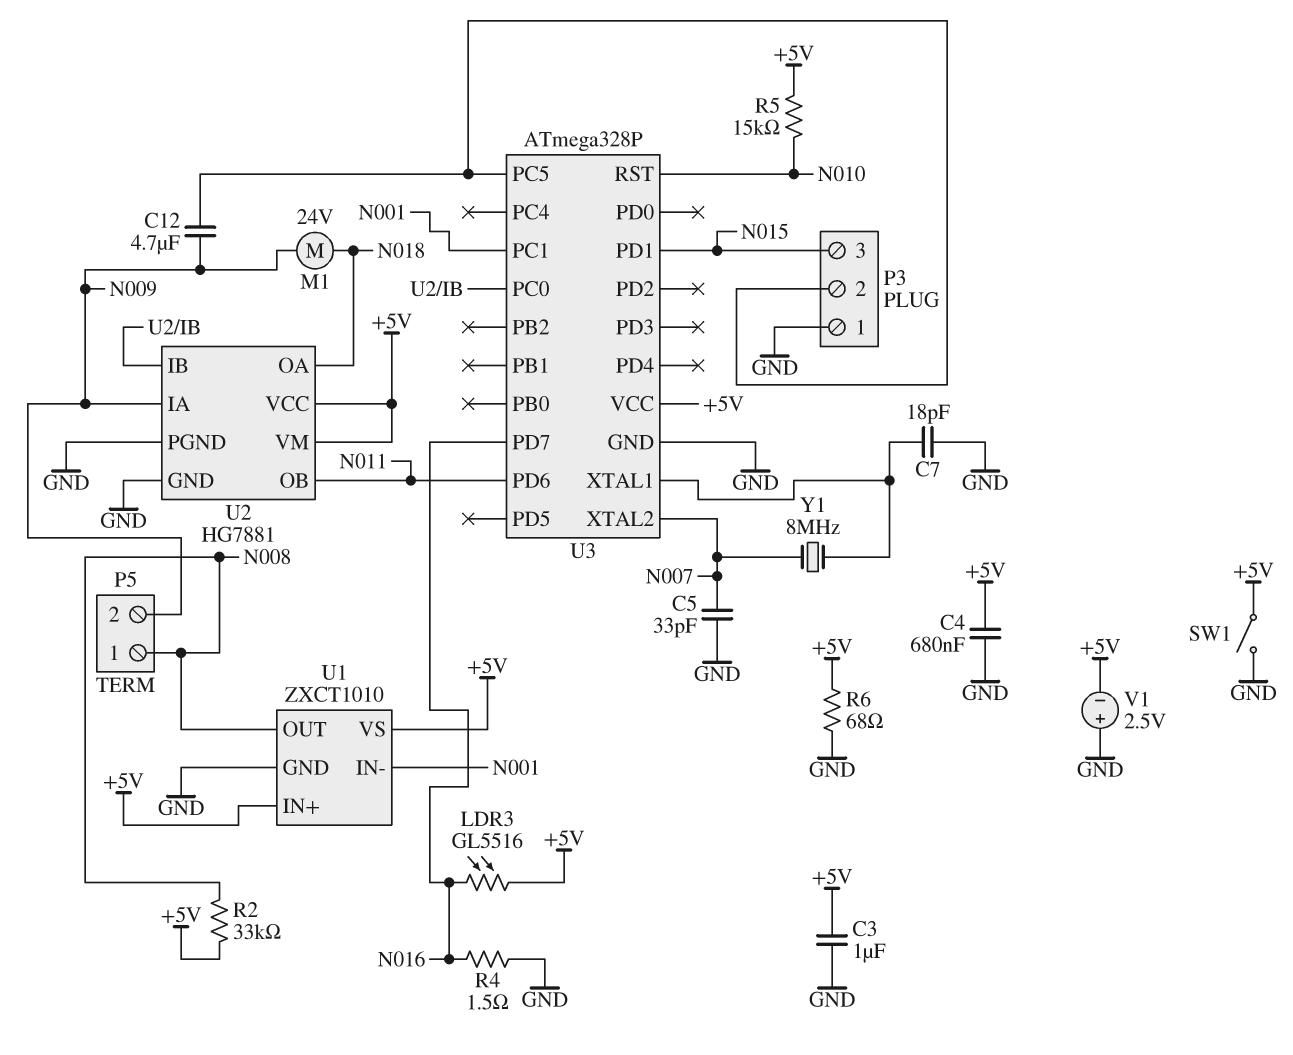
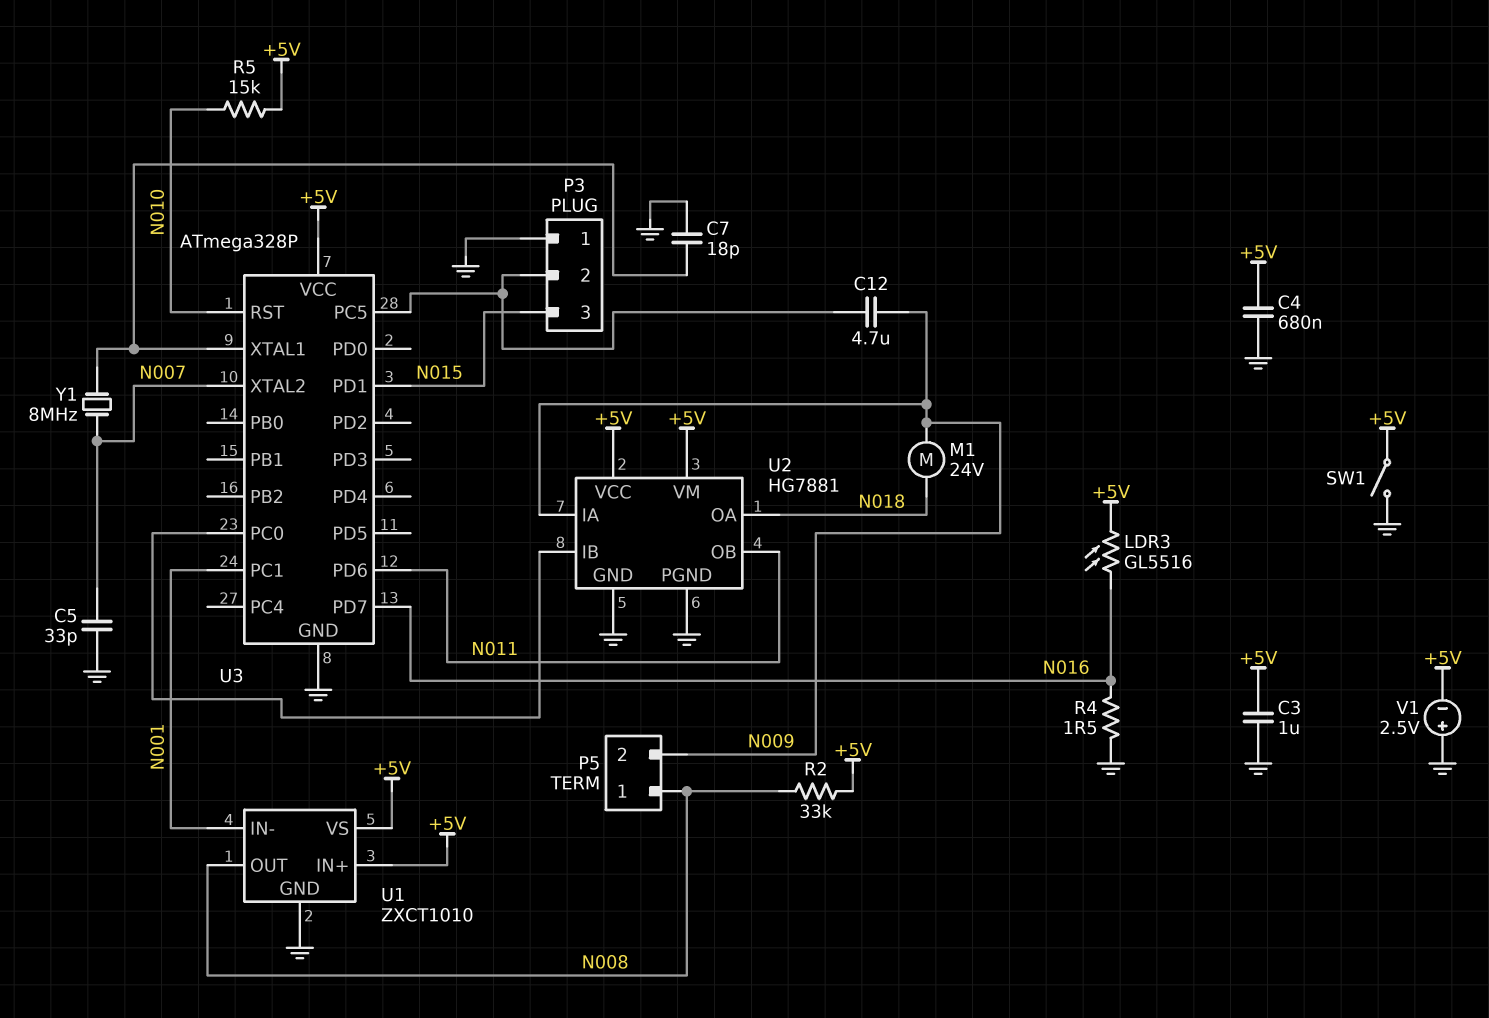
R6: 68 (+5V, GND) -> none

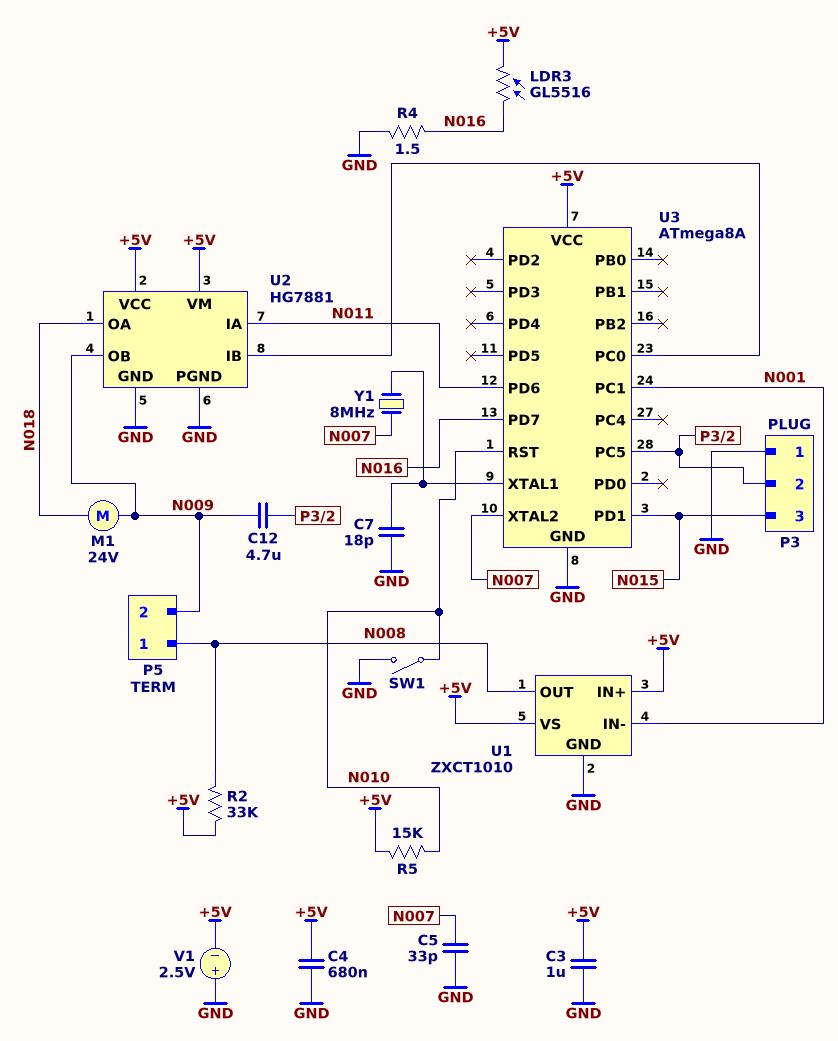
SW1: switch (+5V, GND) -> switch (GND, N010)
U2 pin IA: N009 -> N011
U2 pin OB: N011 -> N009
U3: ATmega328P -> ATmega8A

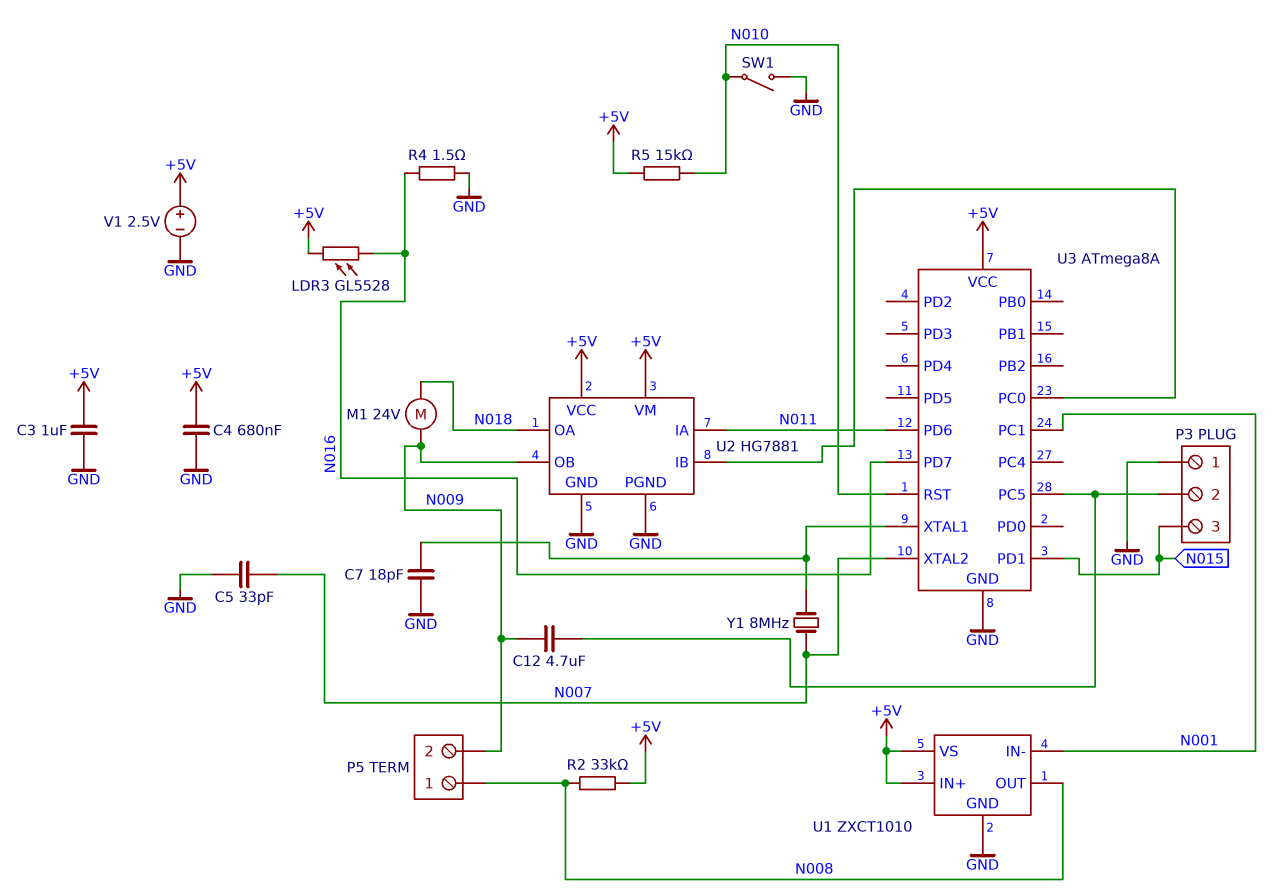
LDR3: GL5516 (+5V, N016) -> GL5528 (+5V, N016)
V1: 2.5V (plus GND, minus +5V) -> 2.5V (plus +5V, minus GND)

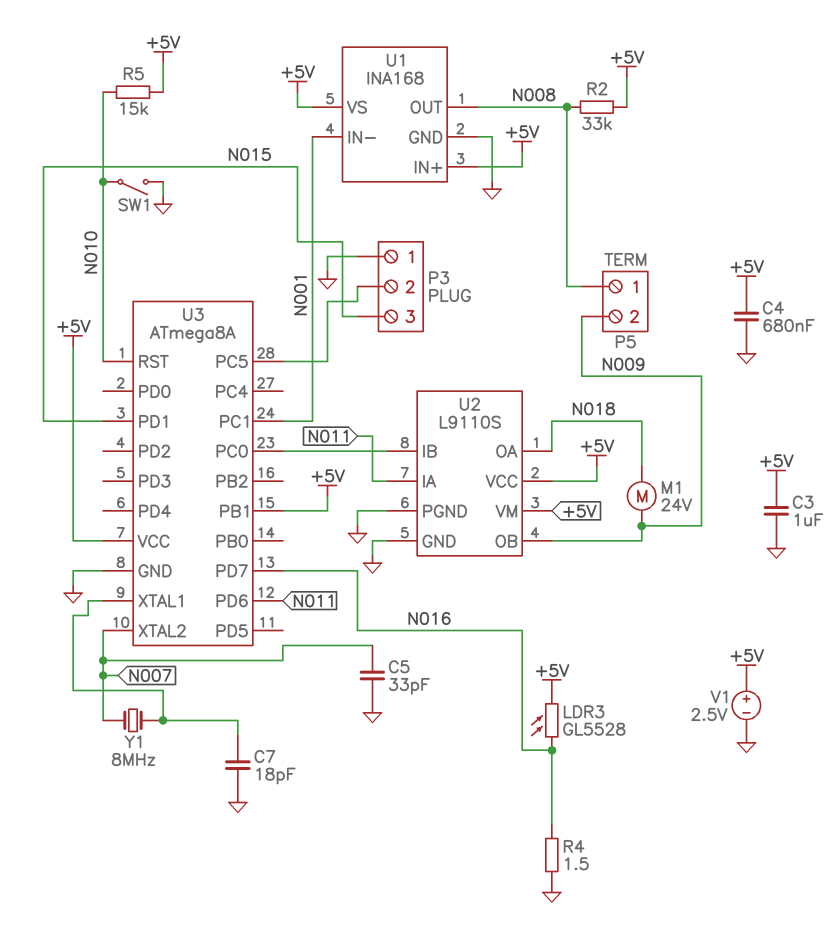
C12: 4.7uF (N009, P3/2) -> none
U1: ZXCT1010 -> INA168
U2: HG7881 -> L9110S
U3 pin PB1: none -> +5V

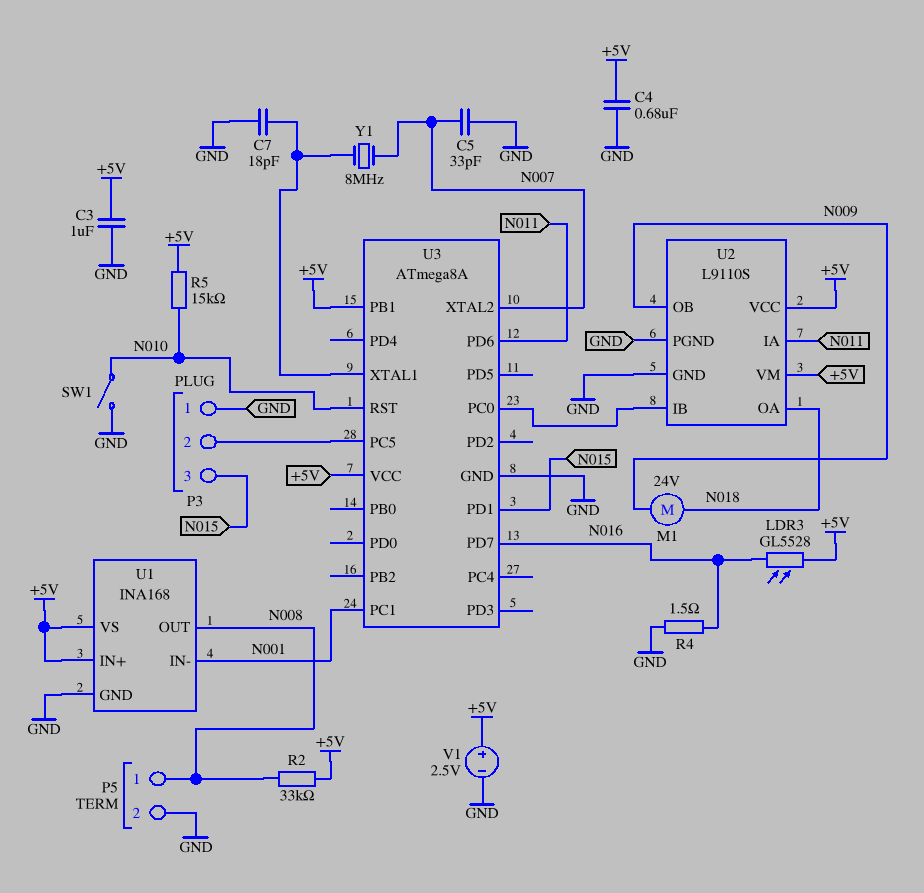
P5 pin 2: N009 -> GND

